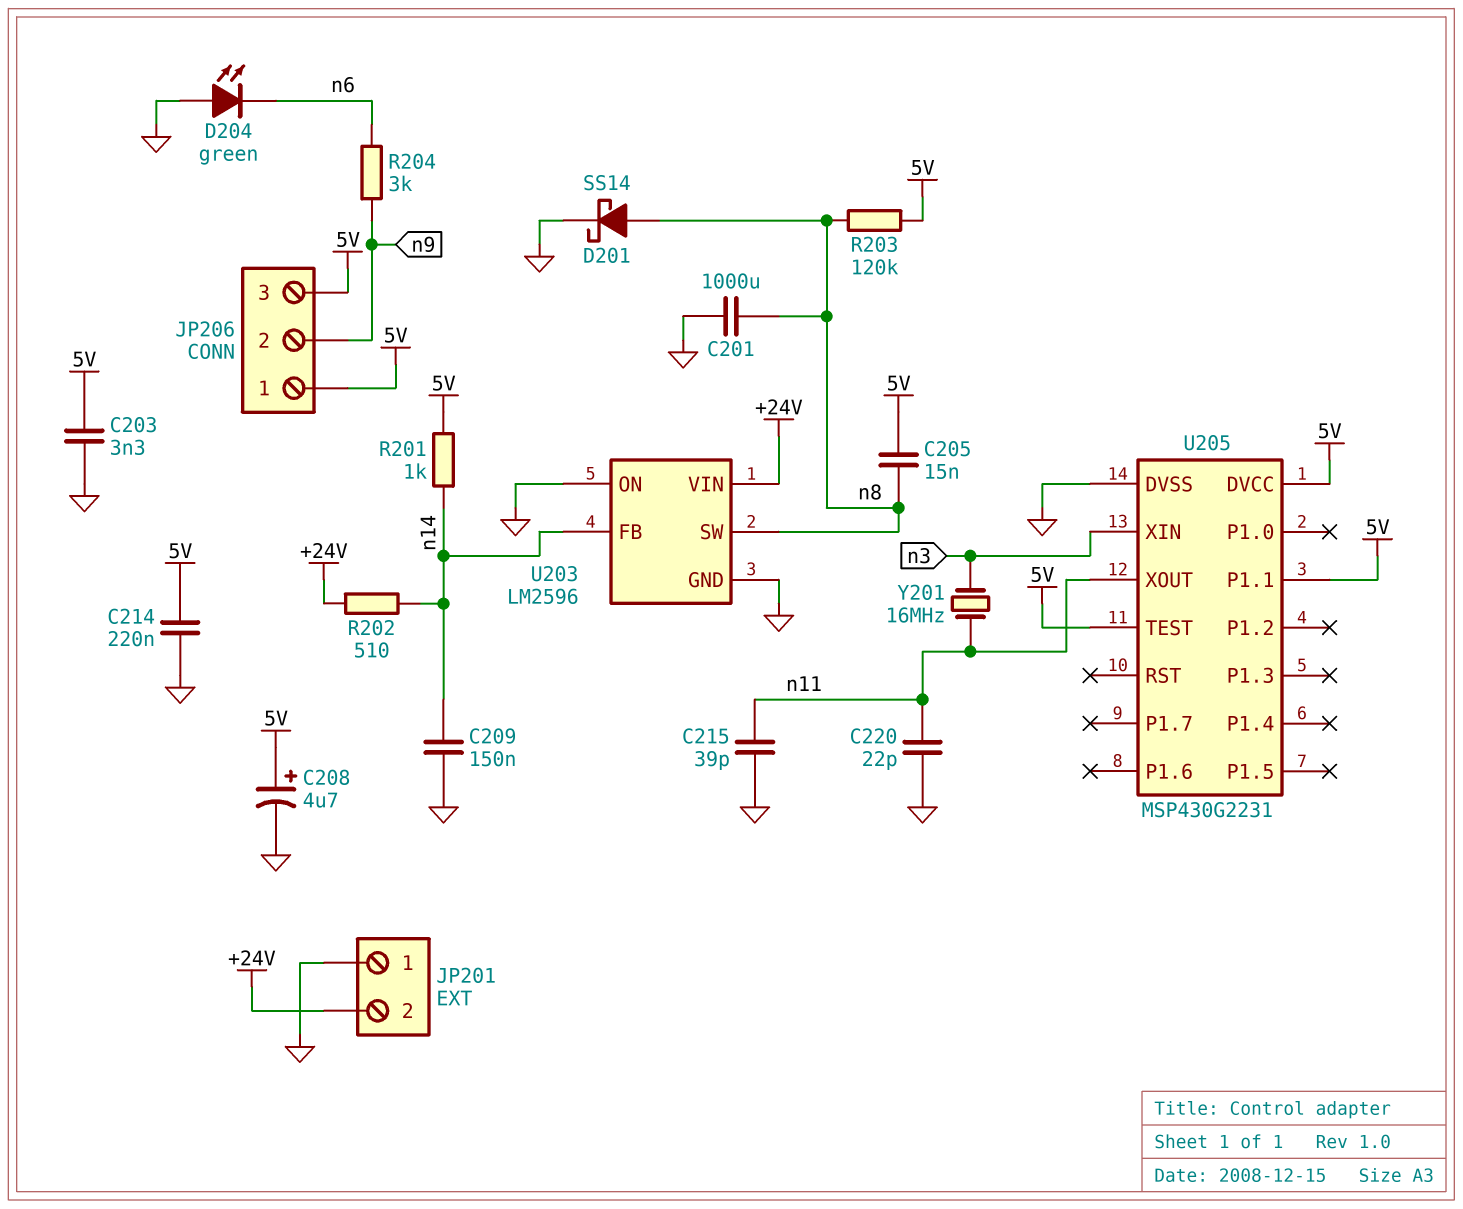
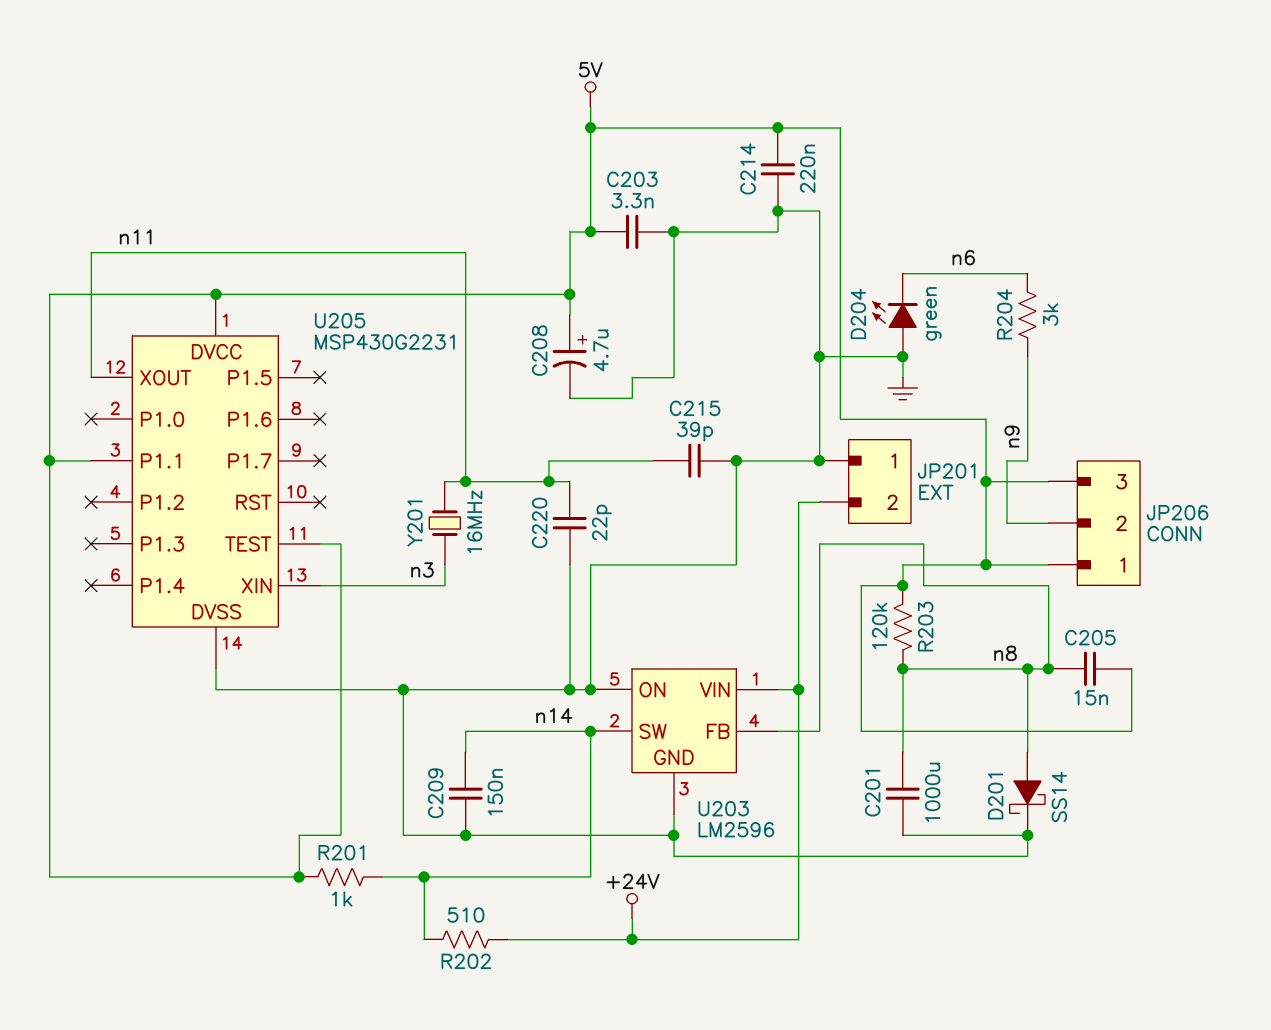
U203 pin FB: n14 -> n8
U203 pin SW: n8 -> n14

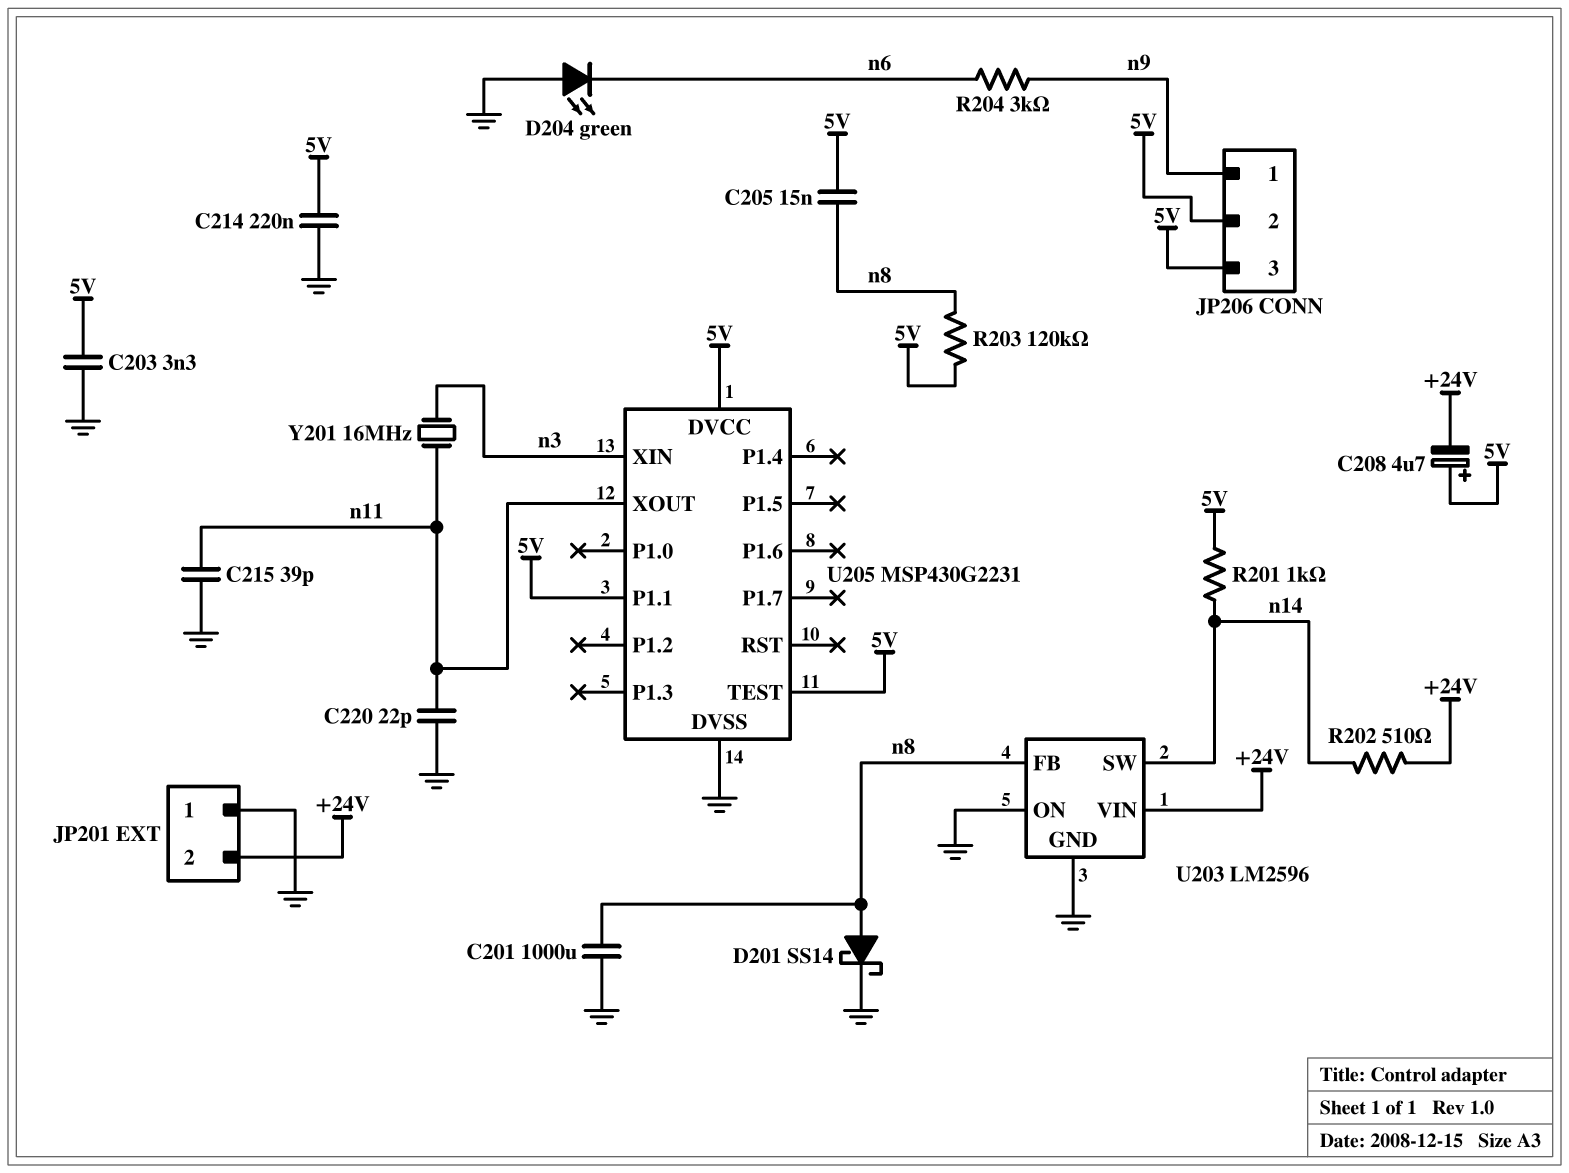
C208: 4.7uF (plus 5V, minus GND) -> 4.7uF (plus 5V, minus +24V)
C209: 150nF (GND, n14) -> none
JP206 pin 1: 5V -> n9
JP206 pin 2: n9 -> 5V

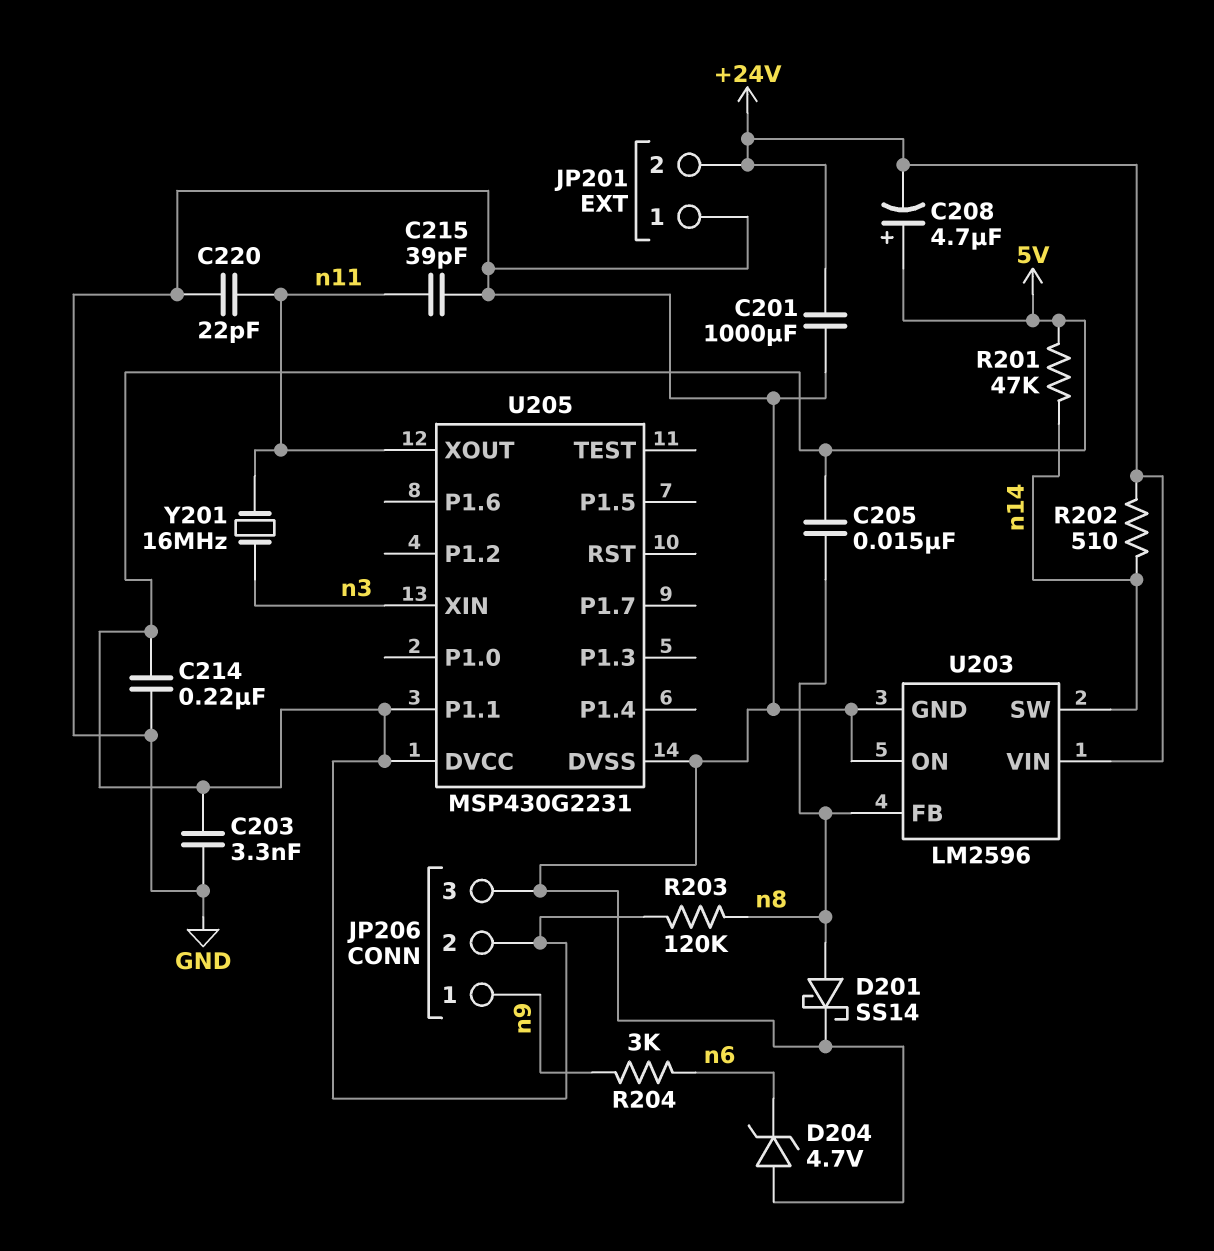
C201: 1000uF (GND, n8) -> 1000uF (+24V, GND)
D204: LED green (A GND, K n6) -> zener 4.7V (A GND, K n6)
JP206 pin 3: 5V -> GND
R201: 1k (5V, n14) -> 47k (5V, n14)
U205 pin TEST: 5V -> none

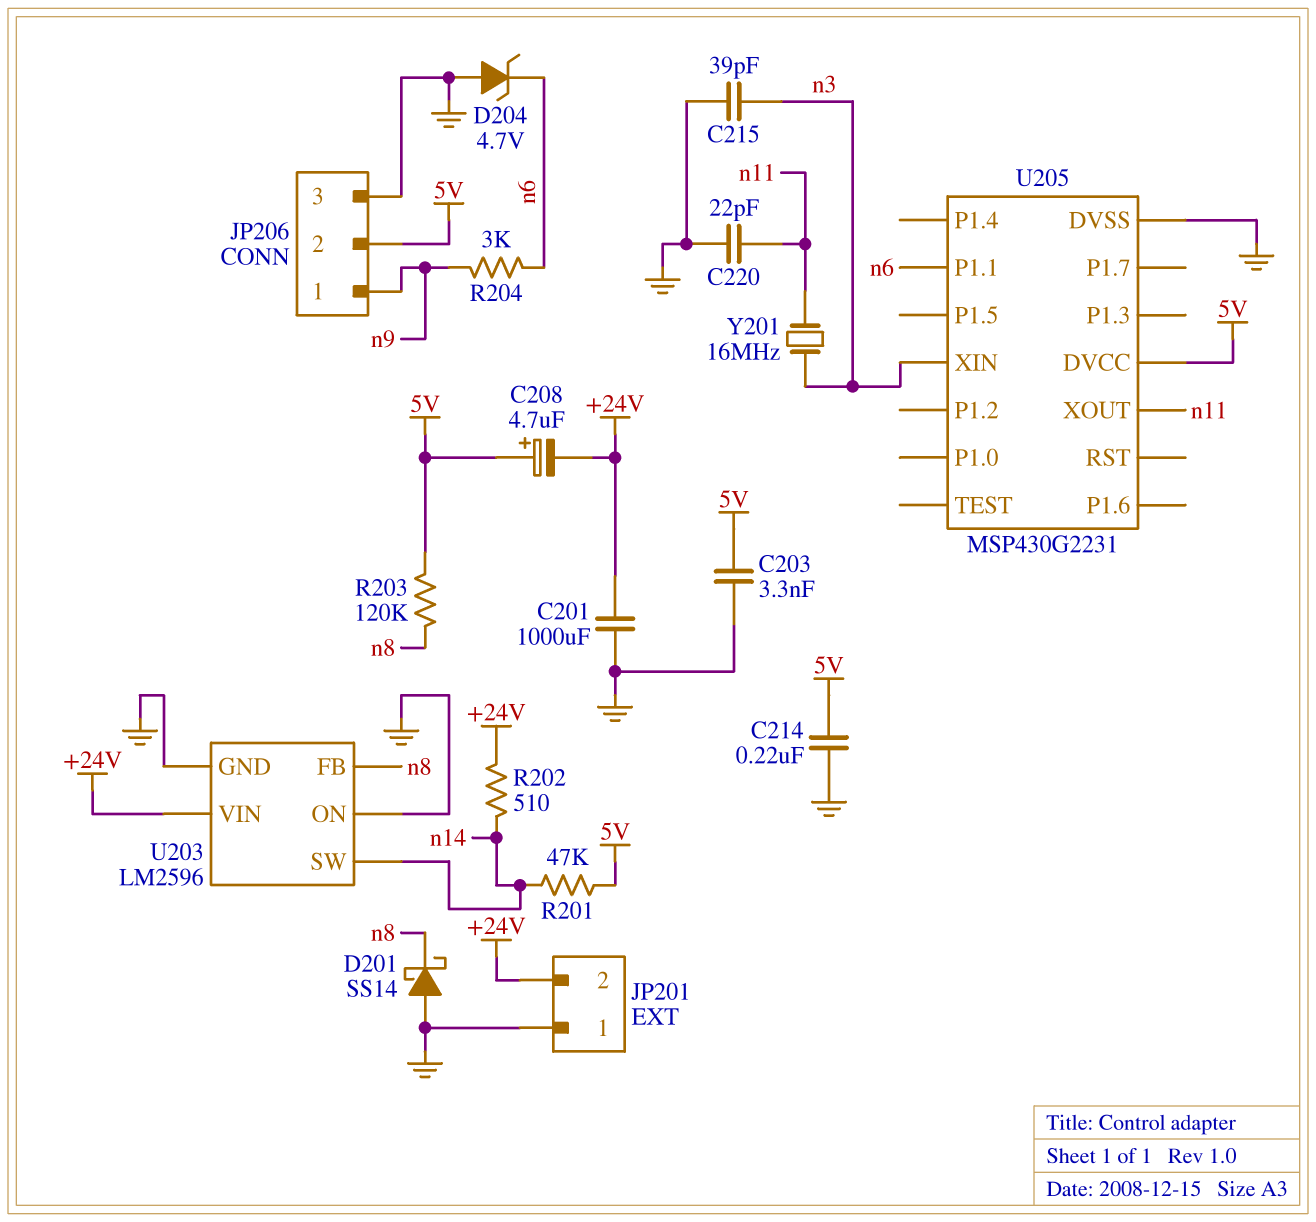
C205: 15nF (5V, n8) -> none
C215: 39pF (GND, n11) -> 39pF (GND, n3)
D201: schottky SS14 (A n8, K GND) -> schottky SS14 (A GND, K n8)
U205 pin P1.1: 5V -> n6

